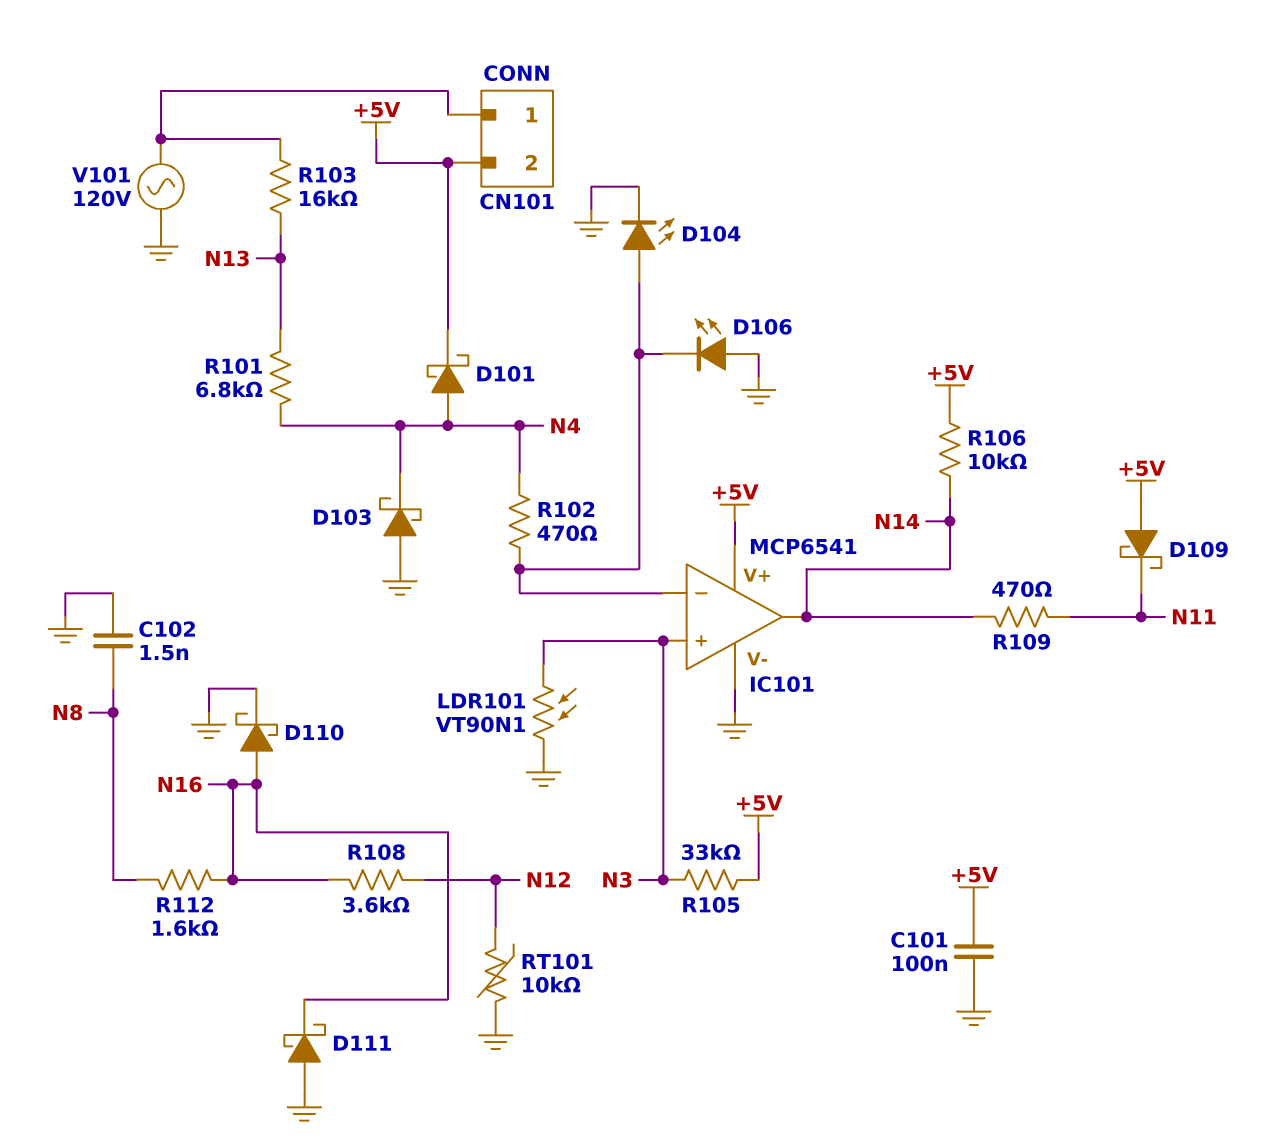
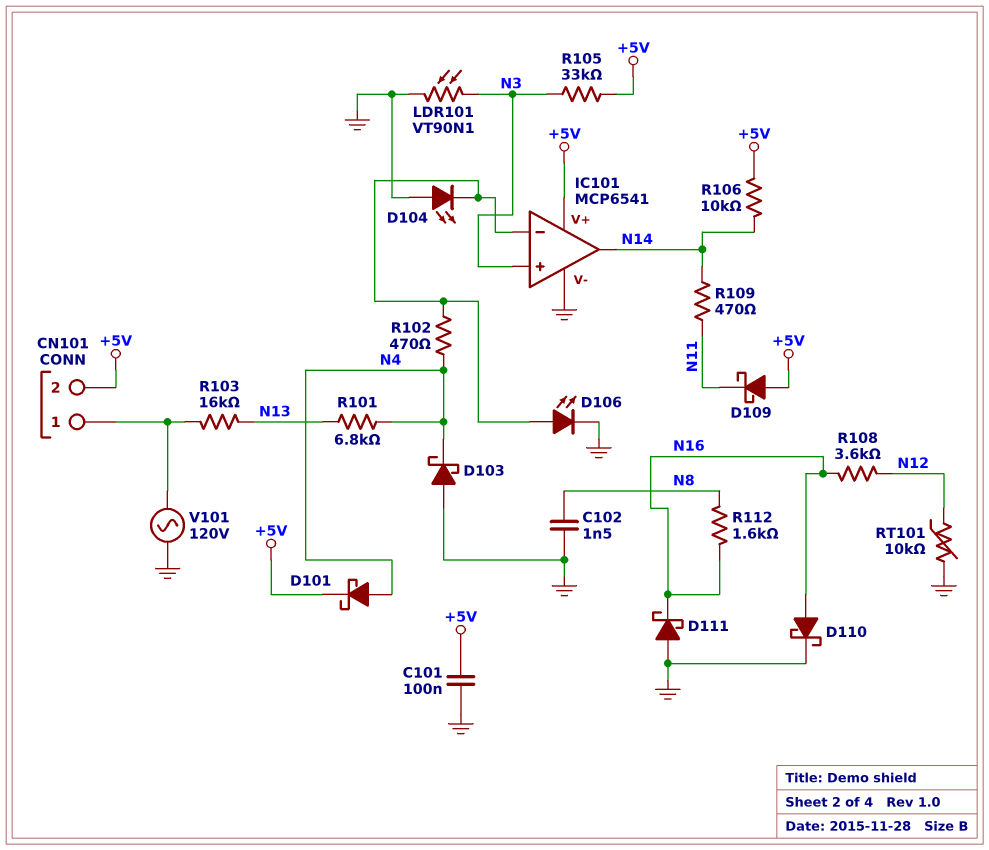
D104: LED (A IC101/in-, K GND) -> LED (A GND, K IC101/in-)
D106: LED (A GND, K IC101/in-) -> LED (A IC101/in-, K GND)

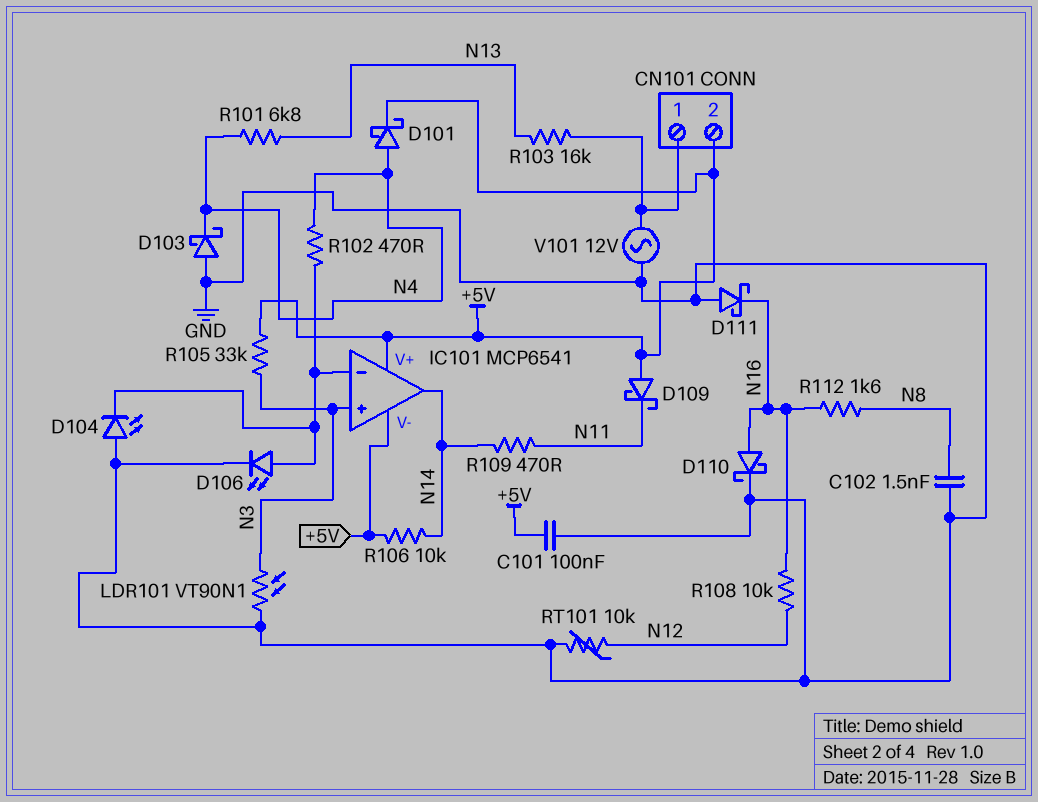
IC101 pin V-: GND -> +5V
R108: 3.6k (N12, N16) -> 10k (N12, N16)
V101: AC 120V (CN101/1, GND) -> AC 12V (CN101/1, GND)

